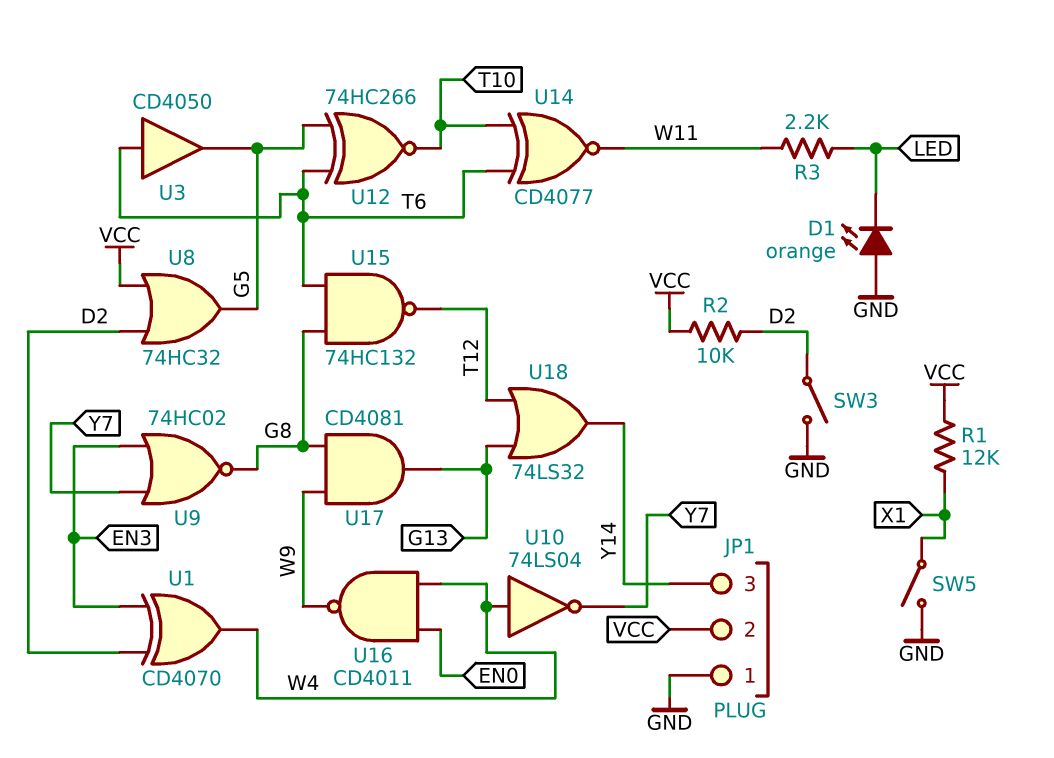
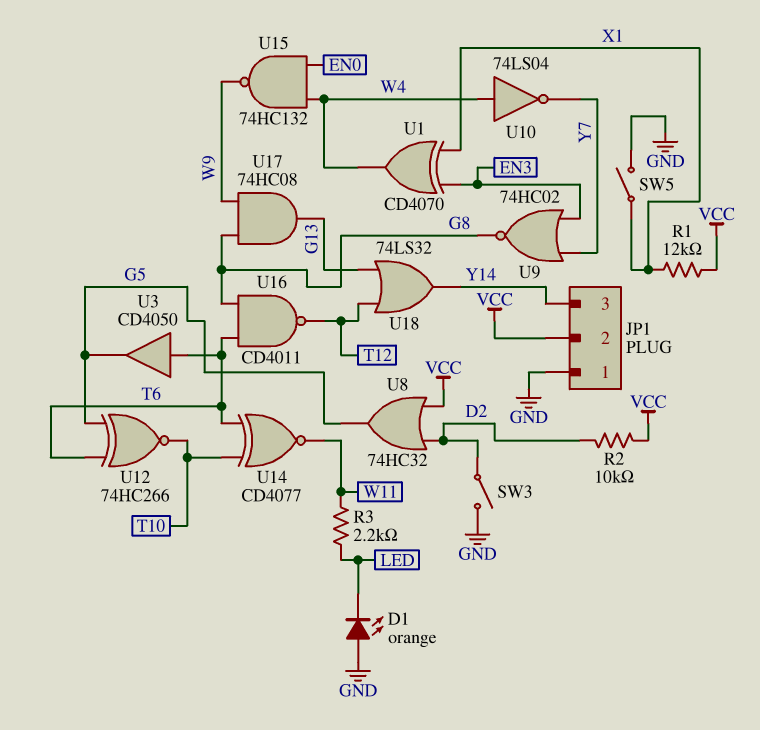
U1: XOR CD4070 (in D2, in EN3, out W4) -> XOR CD4070 (in EN3, in X1, out W4)
U15: NAND 74HC132 (in G8, in T6, out T12) -> NAND 74HC132 (in EN0, in W4, out W9)
U16: NAND CD4011 (in EN0, in W4, out W9) -> NAND CD4011 (in G8, in T6, out T12)
U17: AND CD4081 (in G8, in W9, out G13) -> AND 74HC08 (in G8, in W9, out G13)

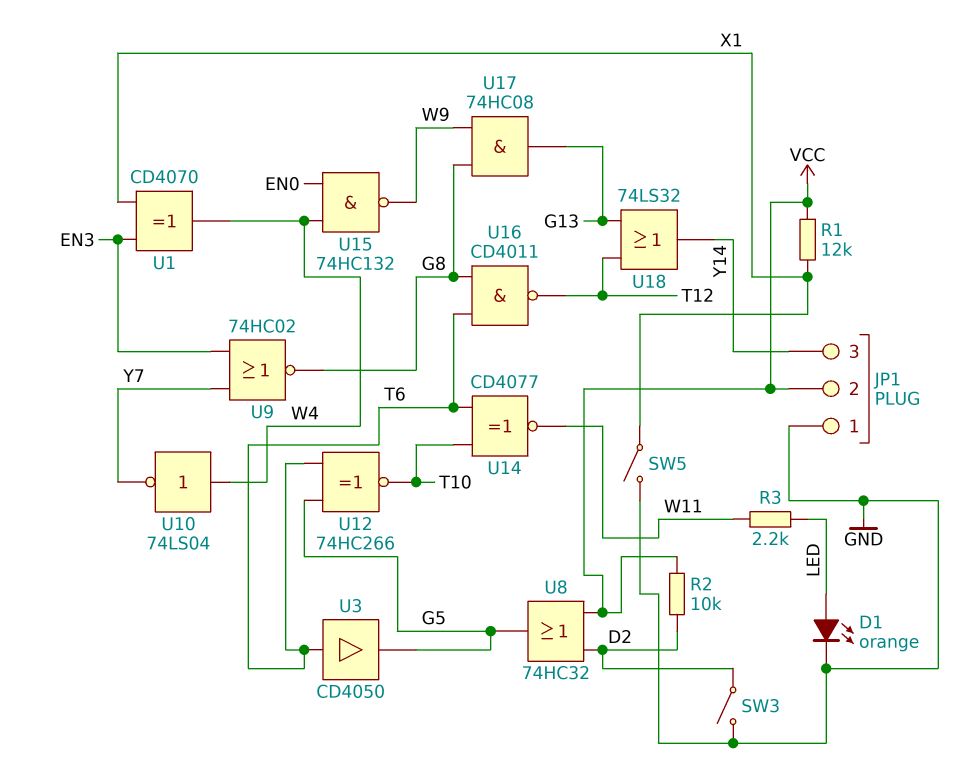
D1: LED orange (A GND, K LED) -> LED orange (A LED, K GND)

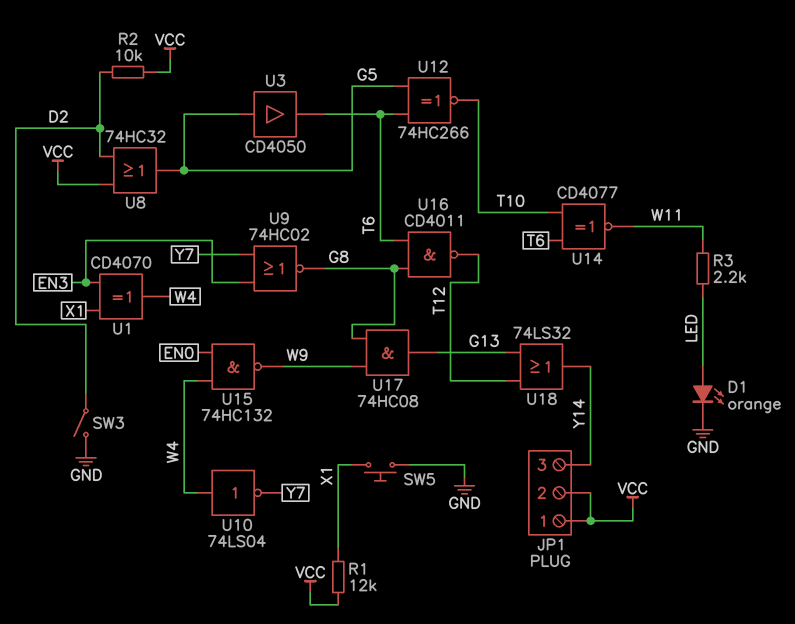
JP1 pin 1: GND -> VCC
SW5: switch (GND, X1) -> button (GND, X1)
U3: buffer CD4050 (in T6, out G5) -> buffer CD4050 (in G5, out T6)

